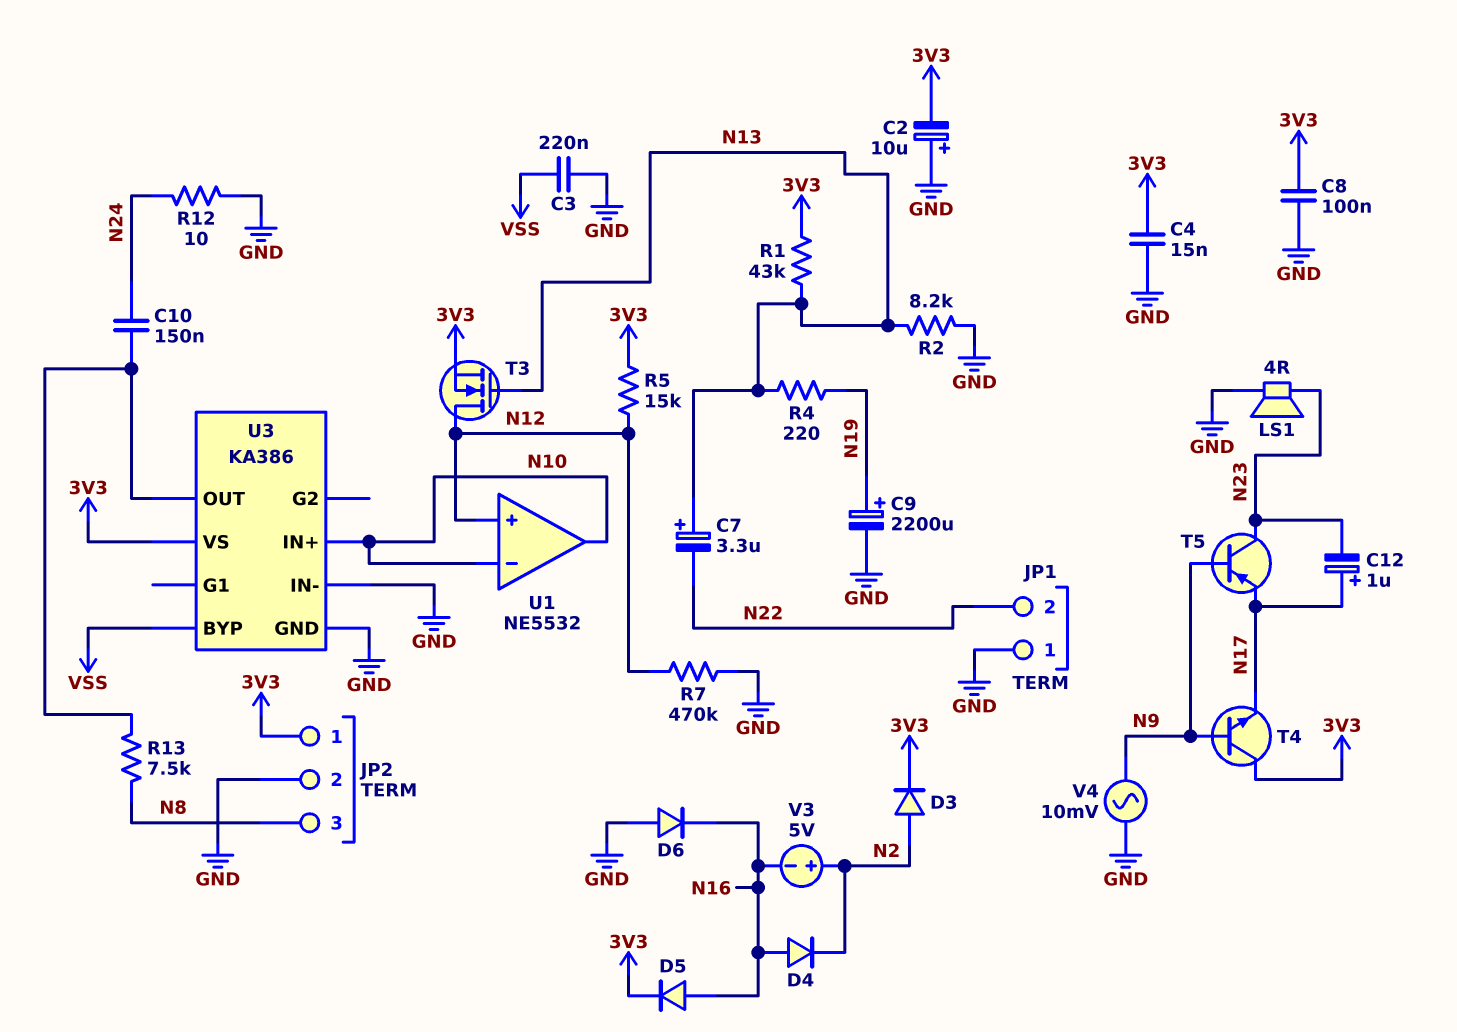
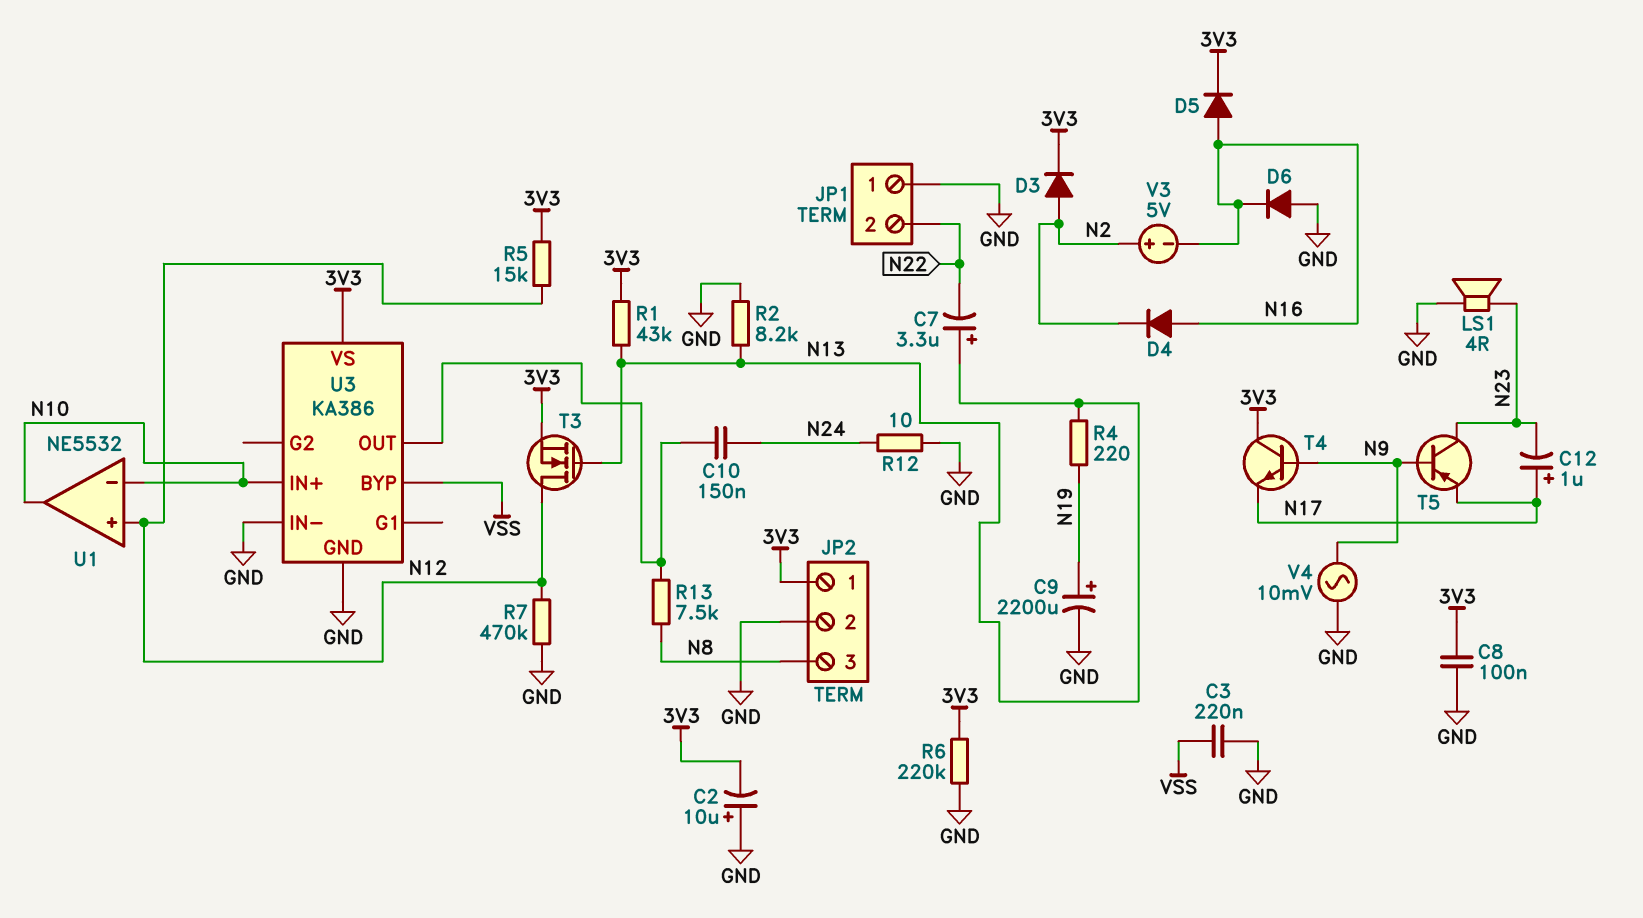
C4: 15nF (3V3, GND) -> none
R6: none -> 220k (3V3, GND)

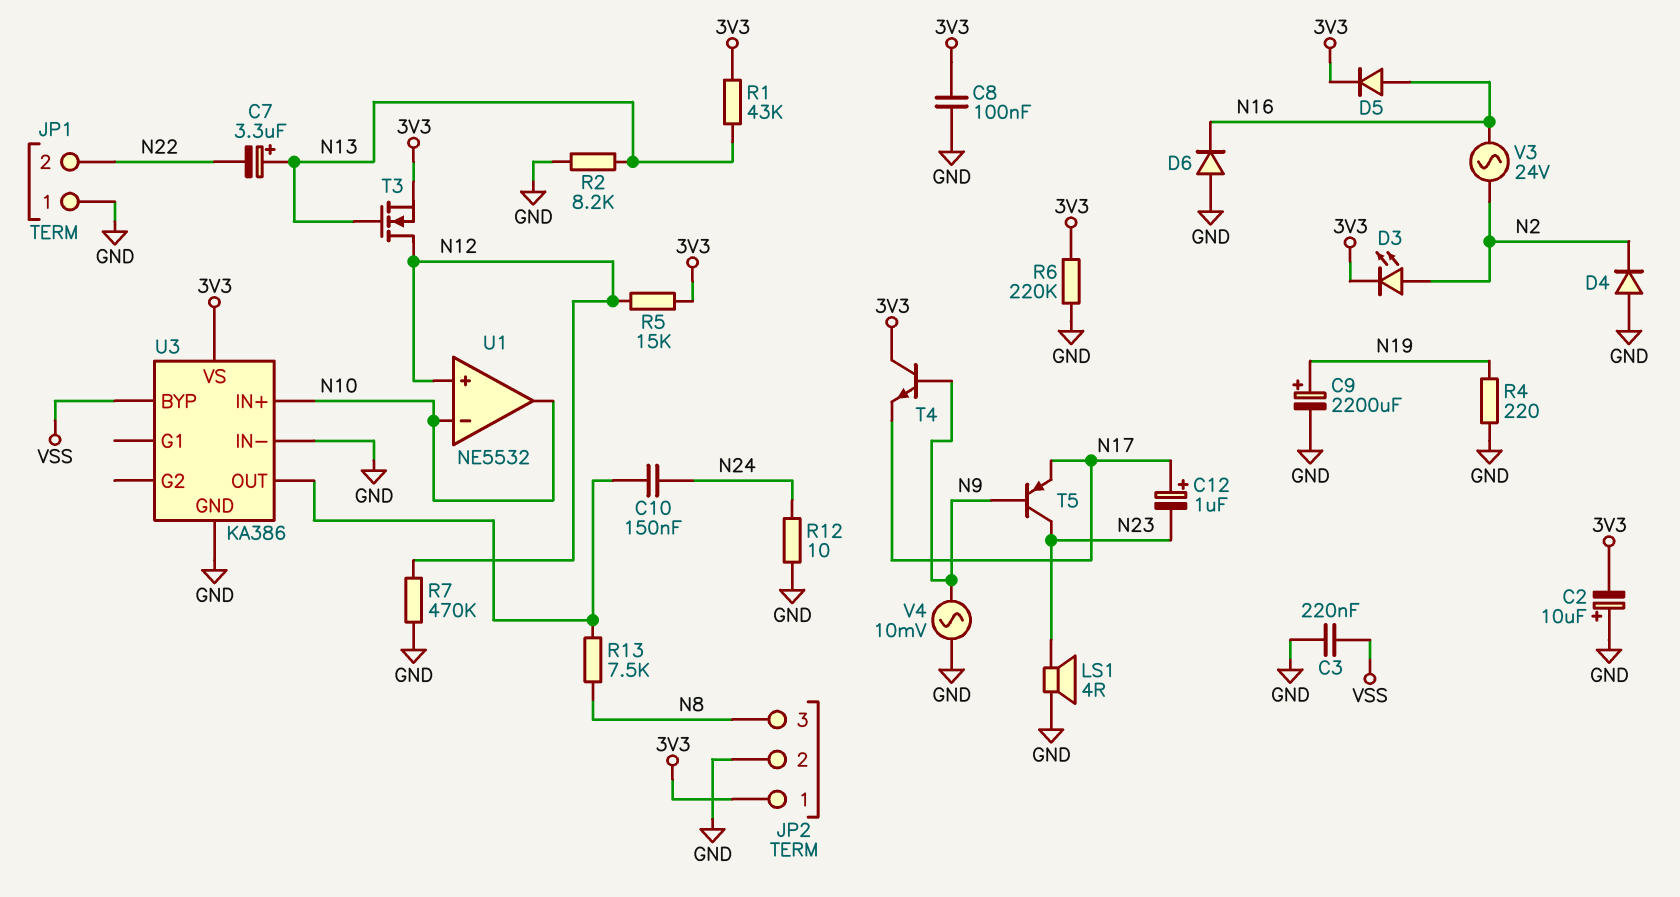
D3: diode (A N2, K 3V3) -> LED (A N2, K 3V3)
D4: diode (A N16, K N2) -> diode (A GND, K N2)
R4: 220 (N13, N19) -> 220 (GND, N19)
V3: 5V (plus N2, minus N16) -> AC 24V (N2, N16)

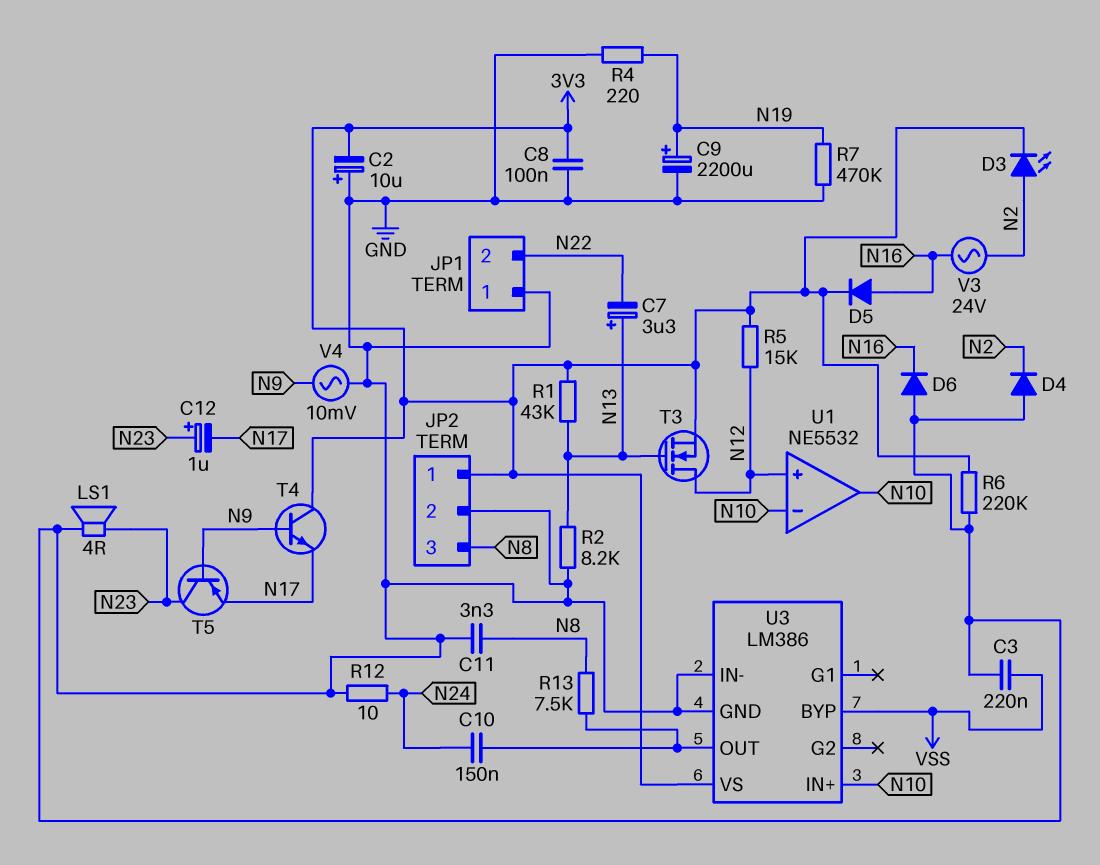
C11: none -> 3.3nF (GND, N8)
C12: 1uF (plus N17, minus N23) -> 1uF (plus N23, minus N17)
R7: 470k (GND, N12) -> 470k (GND, N19)
U3: KA386 -> LM386

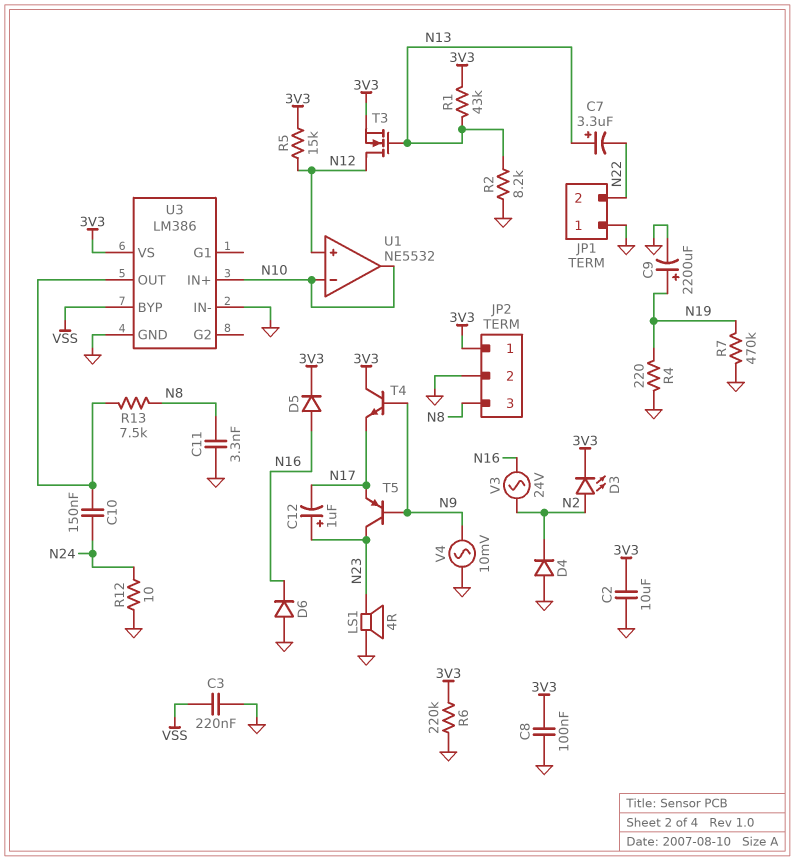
C2: 10uF (plus GND, minus 3V3) -> 10uF (3V3, GND)

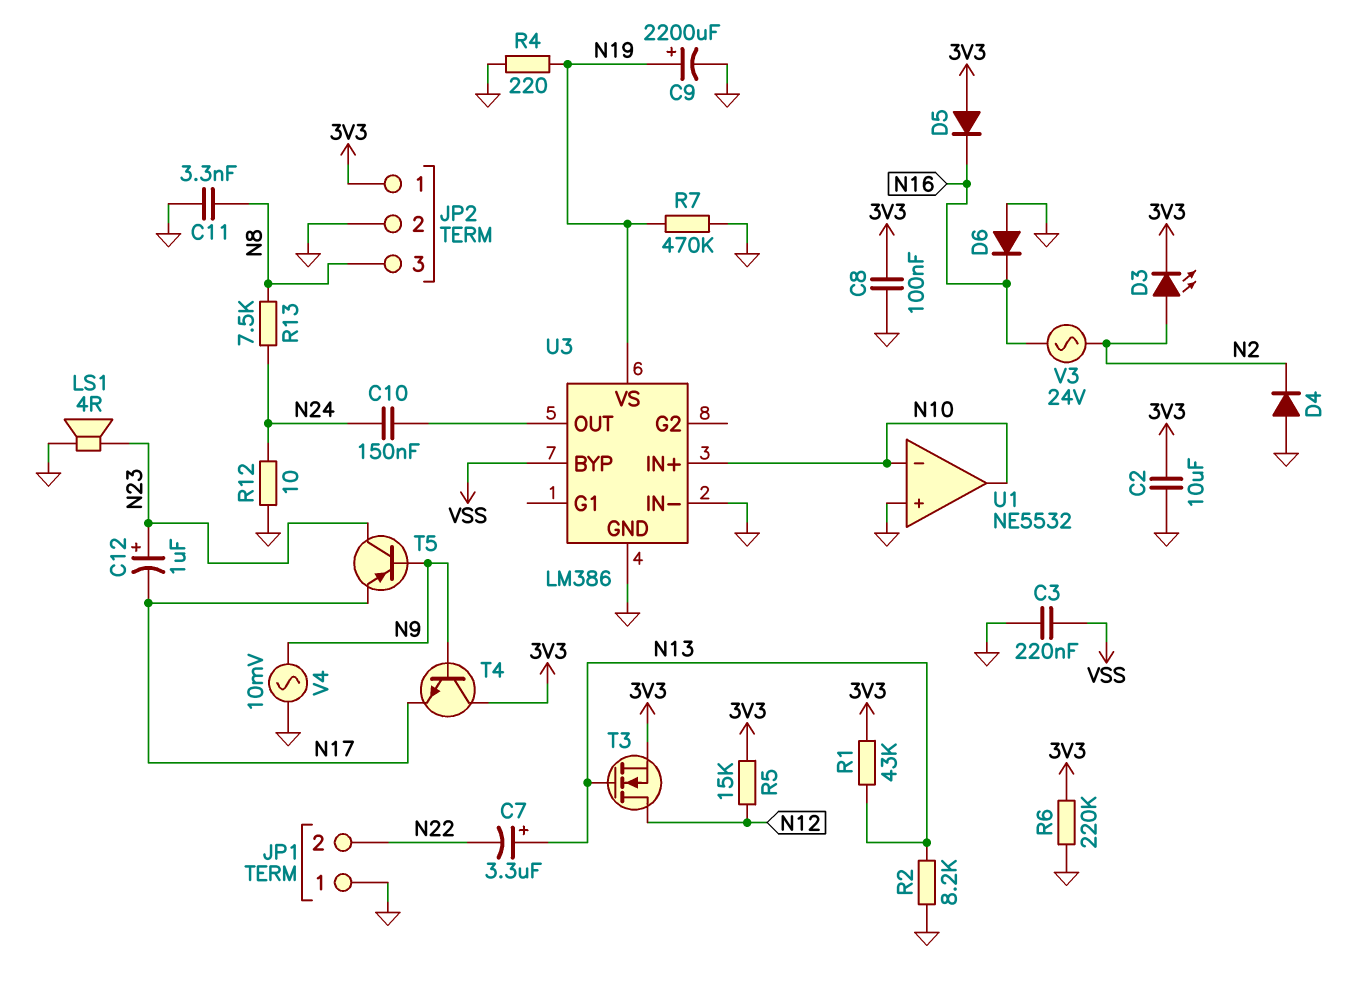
D5: diode (A N16, K 3V3) -> diode (A 3V3, K N16)
R13: 7.5k (N8, U3/OUT) -> 7.5k (N8, N24)
U1 pin in+: N12 -> GND
U3 pin VS: 3V3 -> N19

